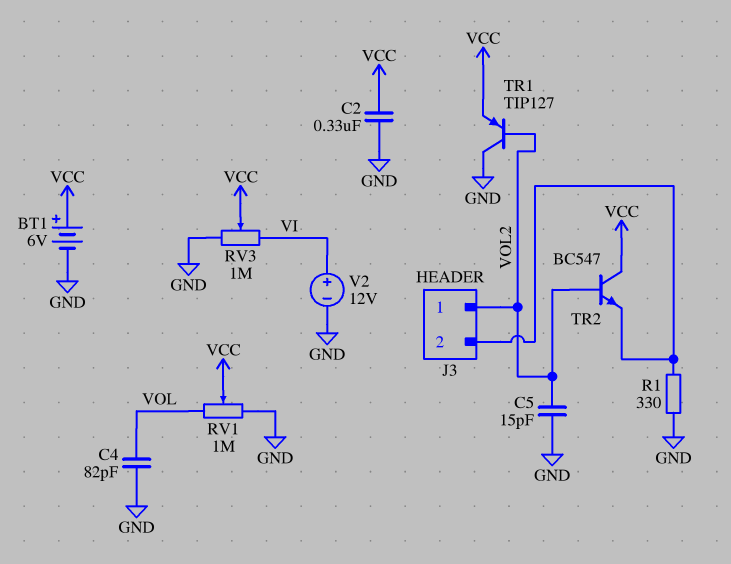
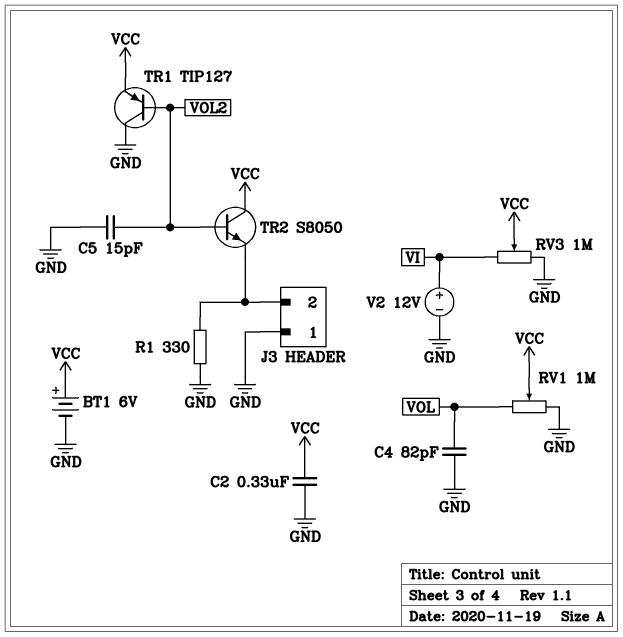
J3 pin 1: VOL2 -> GND
TR2: NPN BC547 (B VOL2, C VCC, E J3/2) -> NPN S8050 (B VOL2, C VCC, E J3/2)

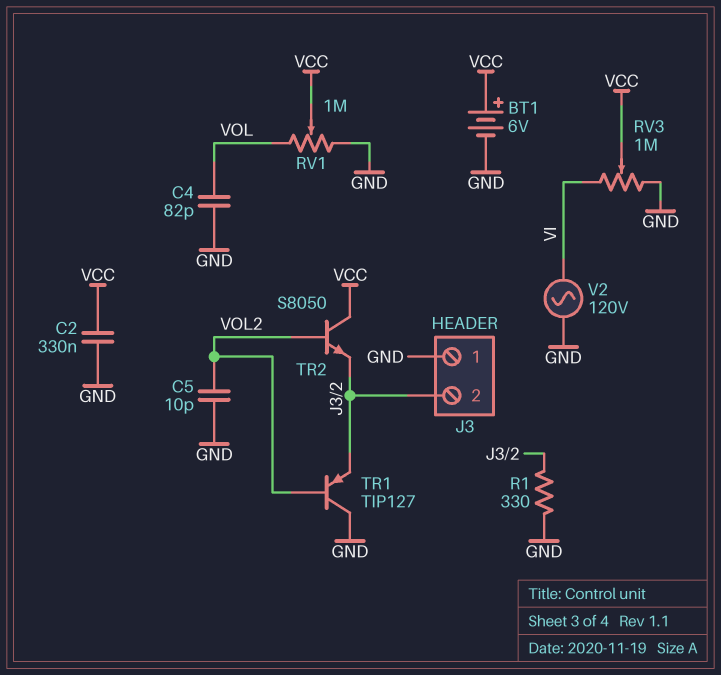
C5: 15pF (GND, VOL2) -> 10pF (GND, VOL2)
TR1: PNP TIP127 (B VOL2, C GND, E VCC) -> PNP TIP127 (B VOL2, C GND, E J3/2)
V2: 12V (plus VI, minus GND) -> AC 120V (GND, VI)

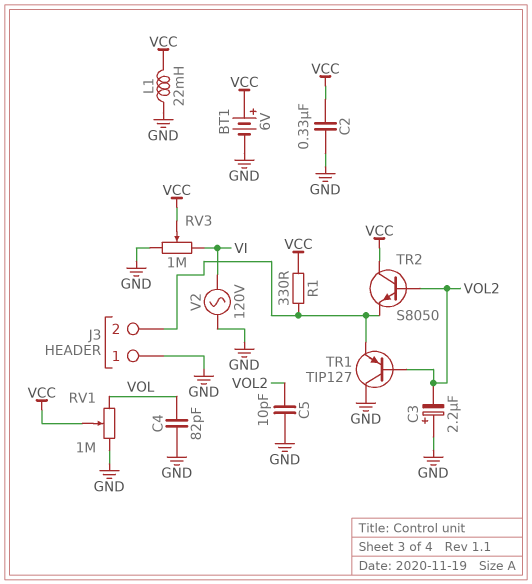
C3: none -> 2.2uF (plus GND, minus VOL2)
L1: none -> 22mH (GND, VCC)
R1: 330 (GND, J3/2) -> 330 (J3/2, VCC)

